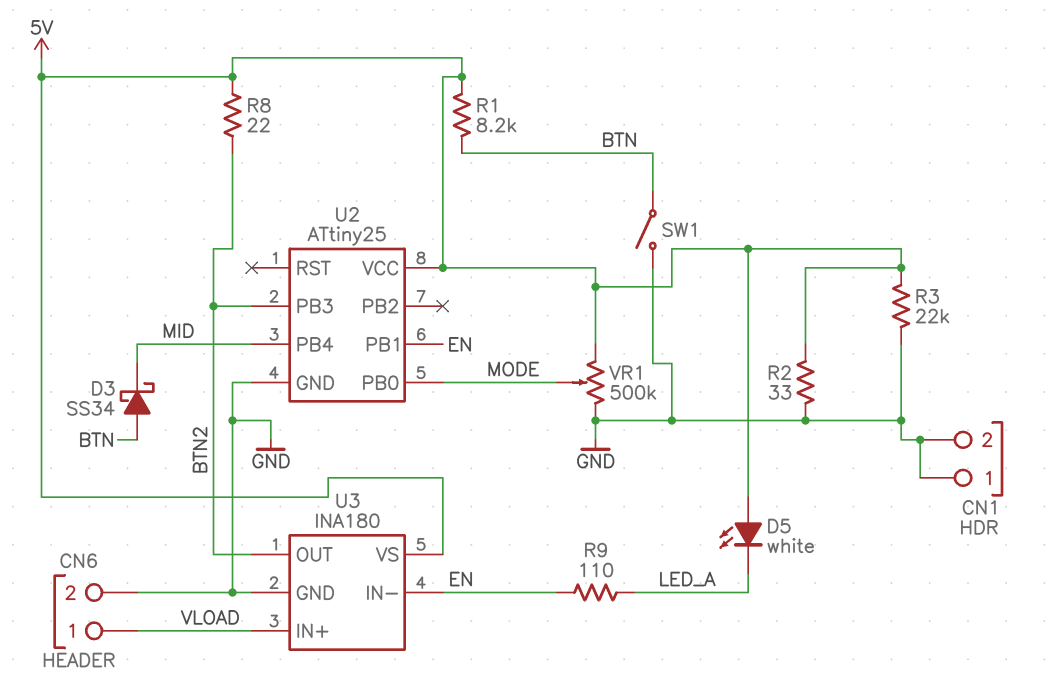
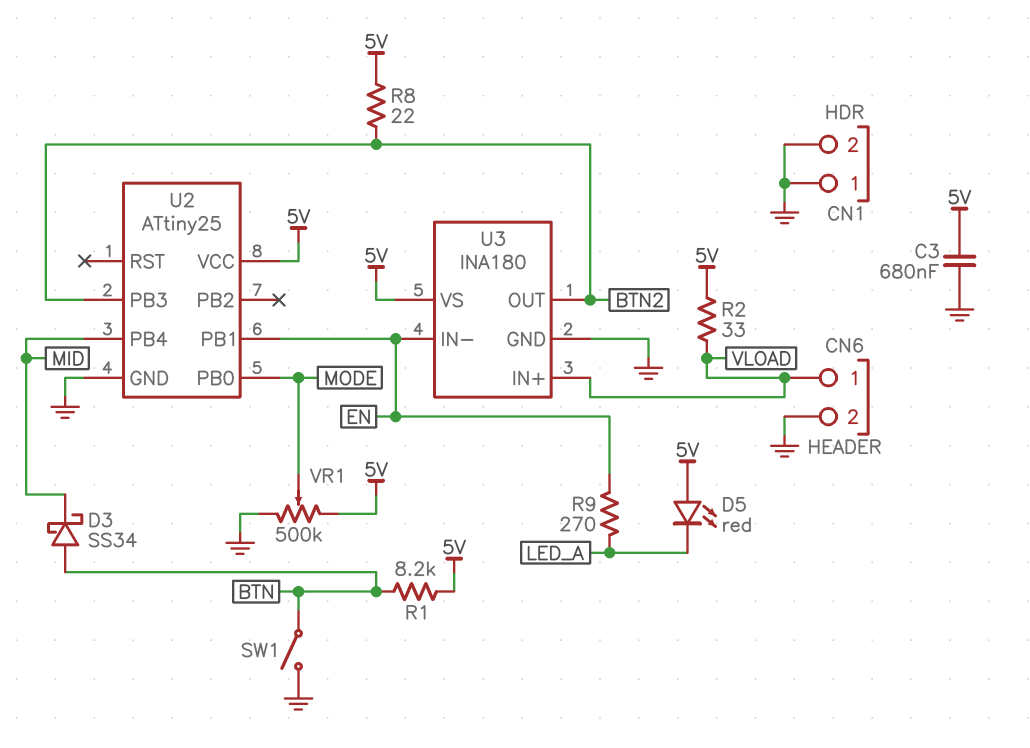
C3: none -> 680nF (5V, GND)
D5: LED white (A 5V, K LED_A) -> LED red (A 5V, K LED_A)
R2: 33 (5V, GND) -> 33 (5V, VLOAD)
R3: 22k (5V, GND) -> none
R9: 110 (EN, LED_A) -> 270 (EN, LED_A)

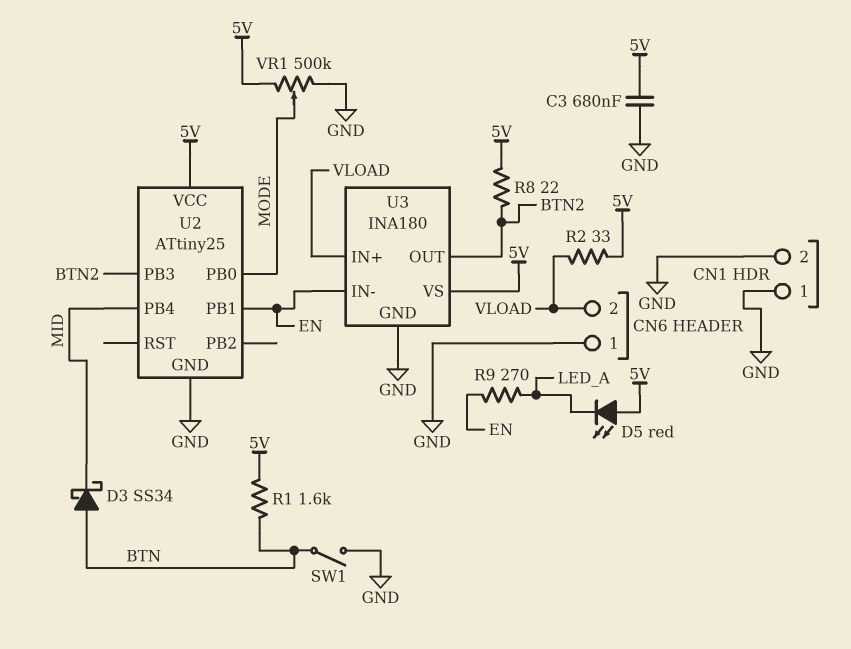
CN6 pin 1: VLOAD -> GND
CN6 pin 2: GND -> VLOAD
R1: 8.2k (5V, BTN) -> 1.6k (5V, BTN)

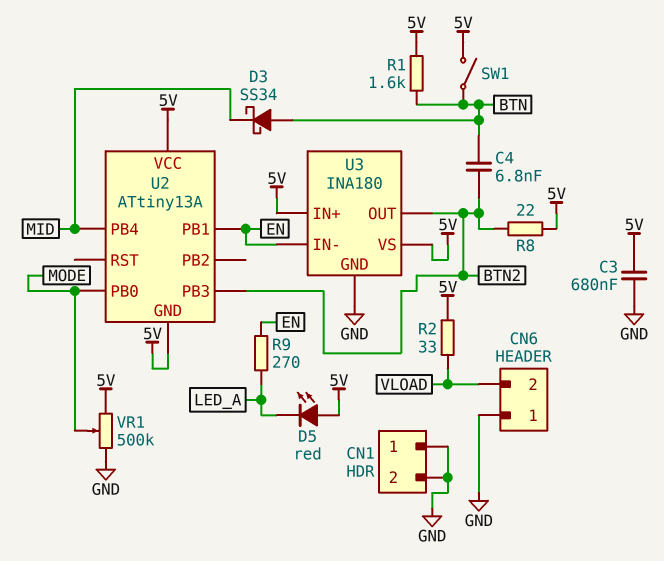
C4: none -> 6.8nF (BTN, BTN2)
SW1: switch (BTN, GND) -> switch (5V, BTN)
U2: ATtiny25 -> ATtiny13A
U2 pin GND: GND -> 5V
U3 pin IN+: VLOAD -> 5V

